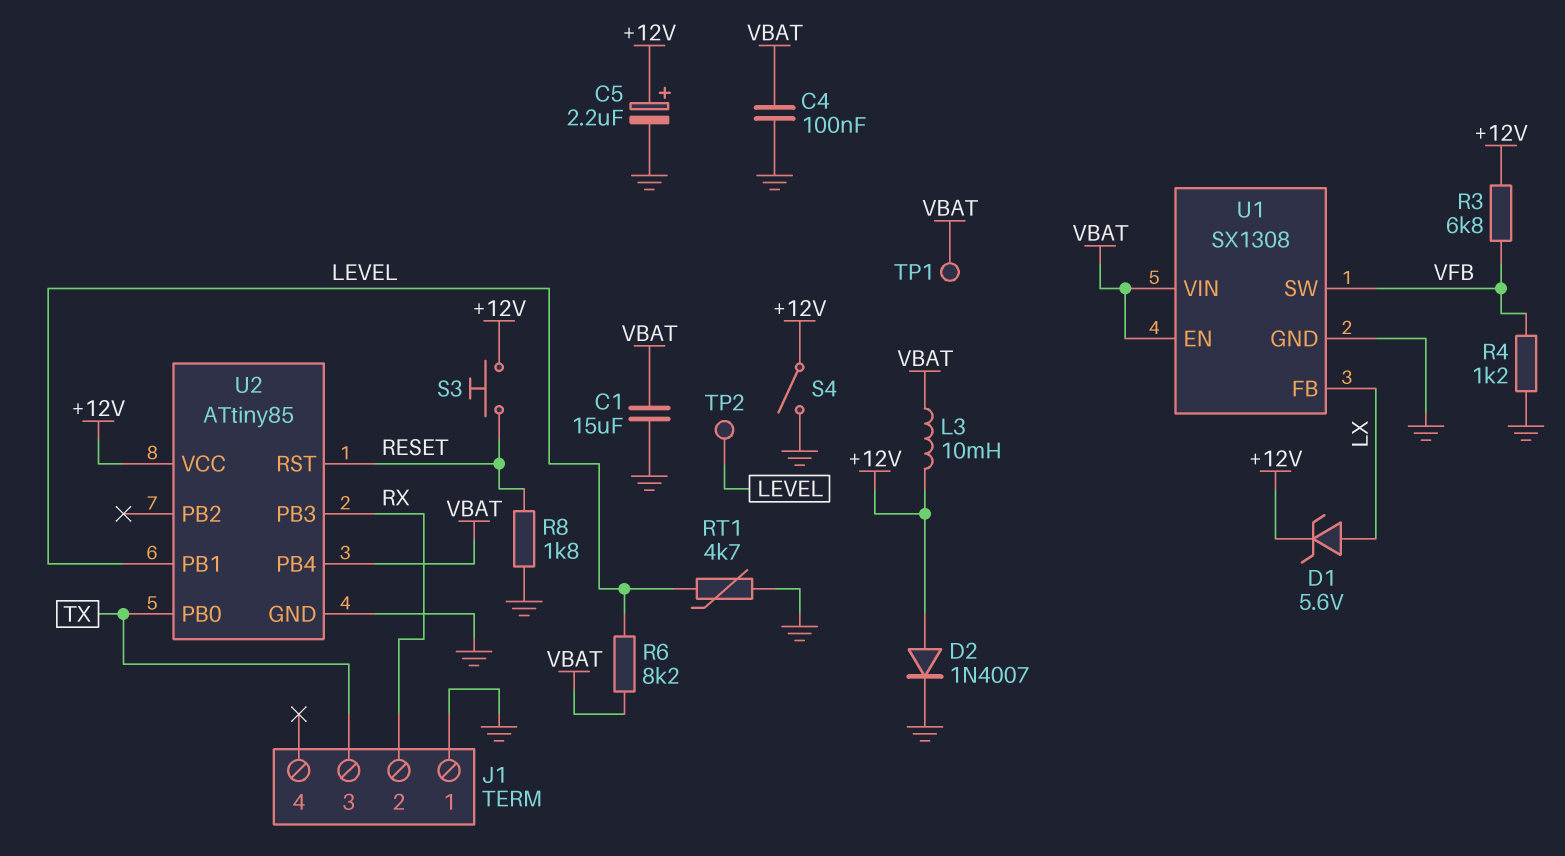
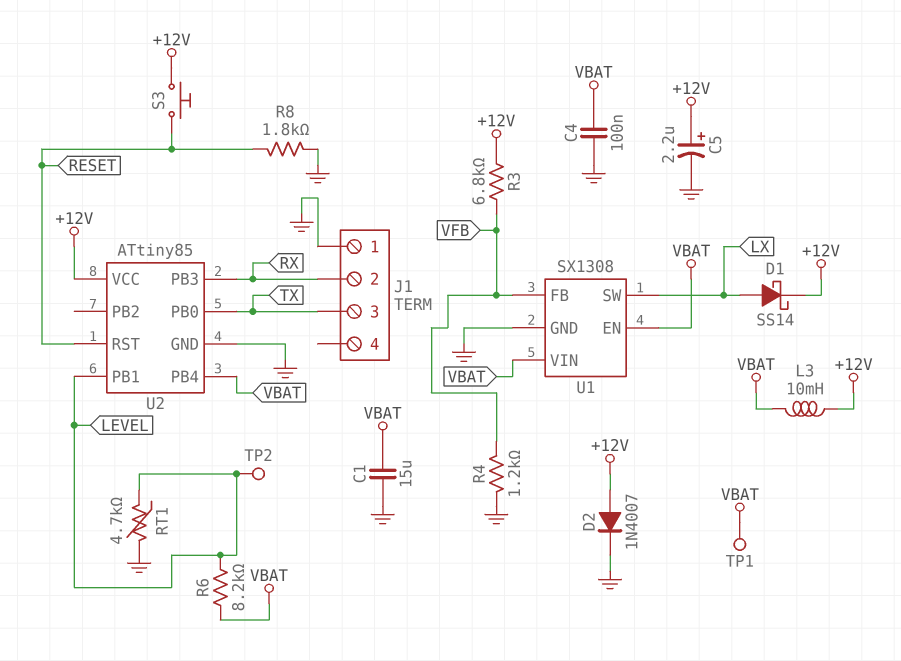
D1: zener 5.6V (A LX, K +12V) -> schottky SS14 (A LX, K +12V)
S4: switch (+12V, GND) -> none
U1 pin FB: LX -> VFB
U1 pin SW: VFB -> LX

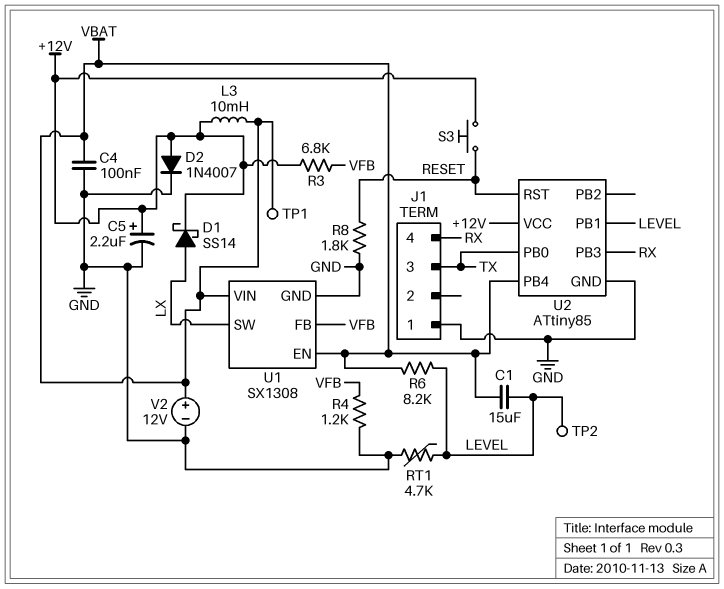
C1: 15uF (GND, VBAT) -> 15uF (LEVEL, VBAT)
J1 pin 2: RX -> none
J1 pin 4: none -> RX
V2: none -> 12V (plus VBAT, minus GND)

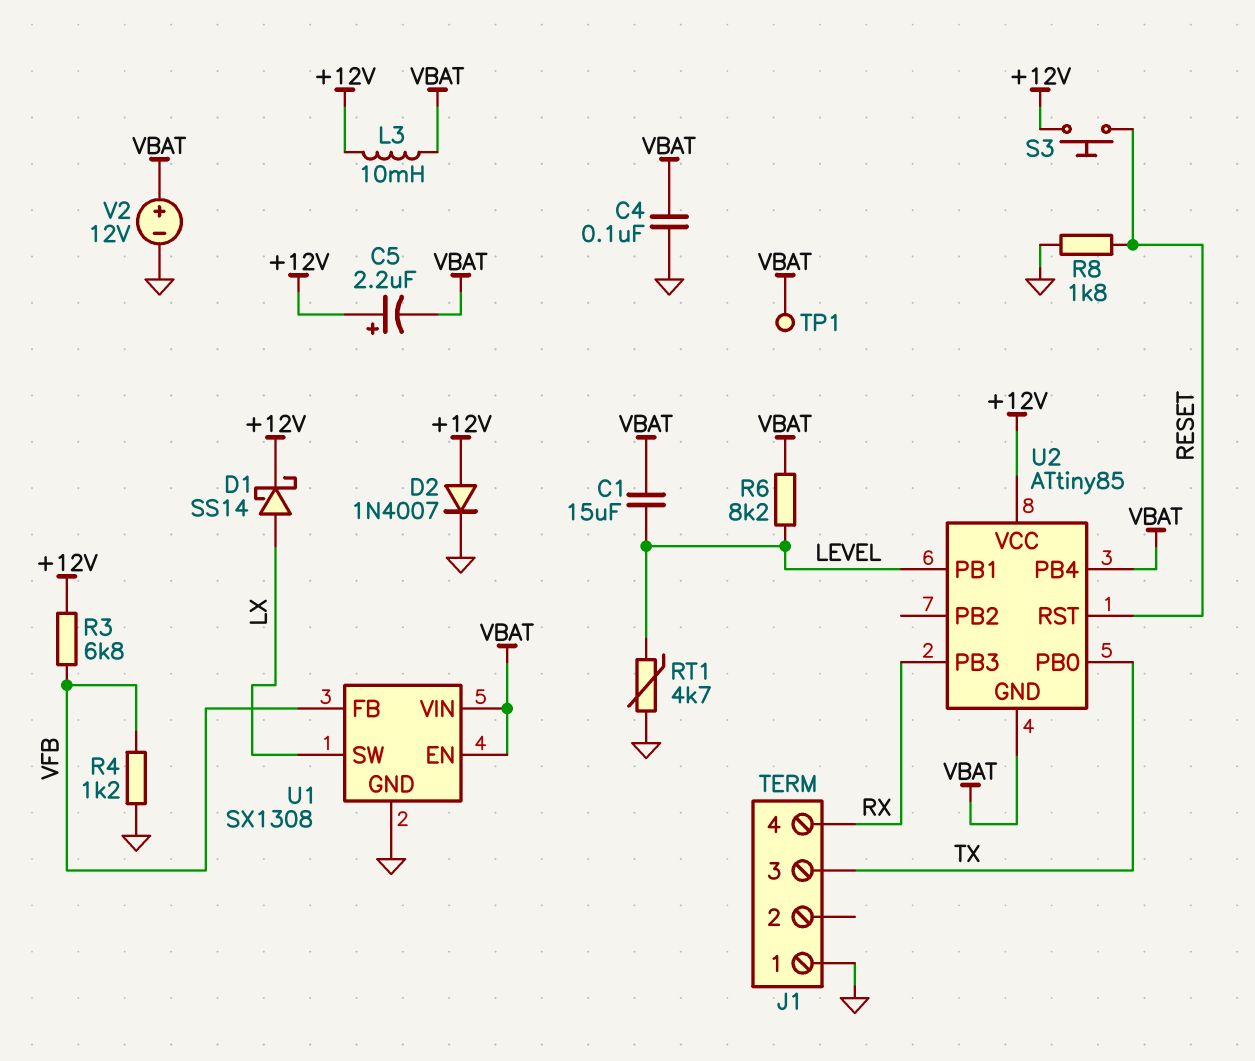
C5: 2.2uF (plus +12V, minus GND) -> 2.2uF (plus +12V, minus VBAT)
TP2: test point (LEVEL) -> none
U2 pin GND: GND -> VBAT

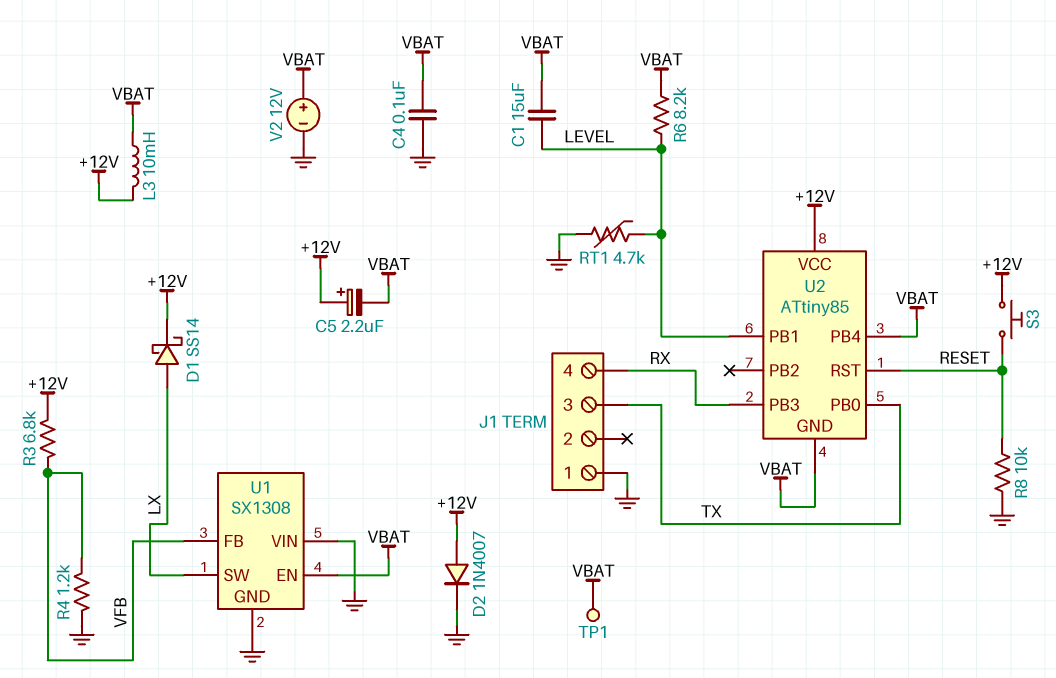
R8: 1.8k (GND, RESET) -> 10k (GND, RESET)
U1 pin VIN: VBAT -> GND

